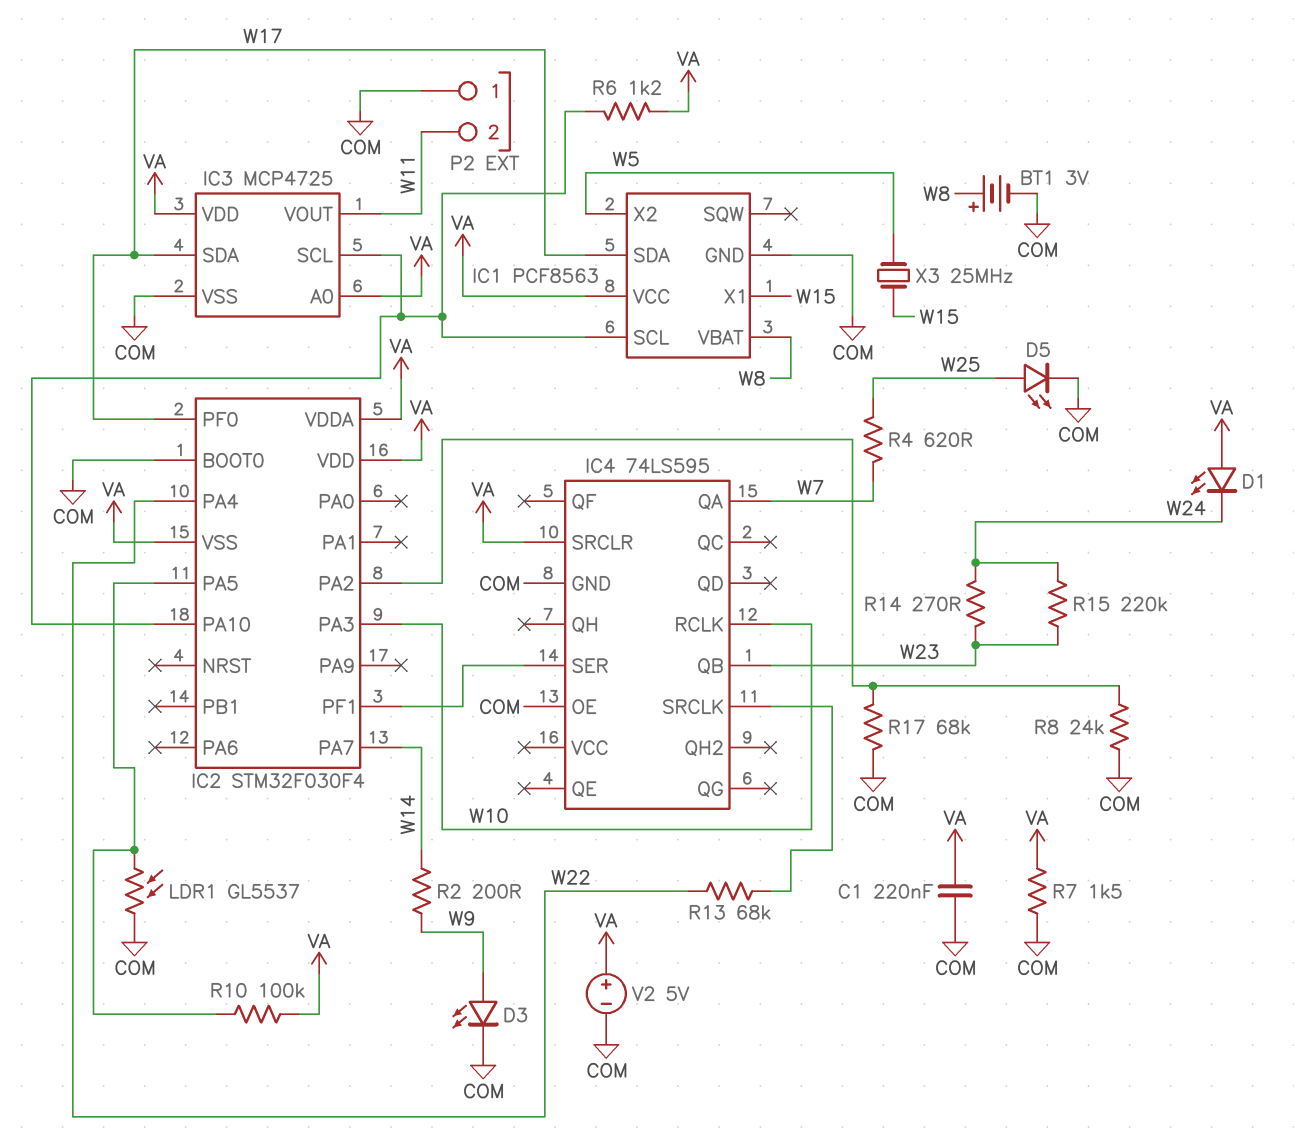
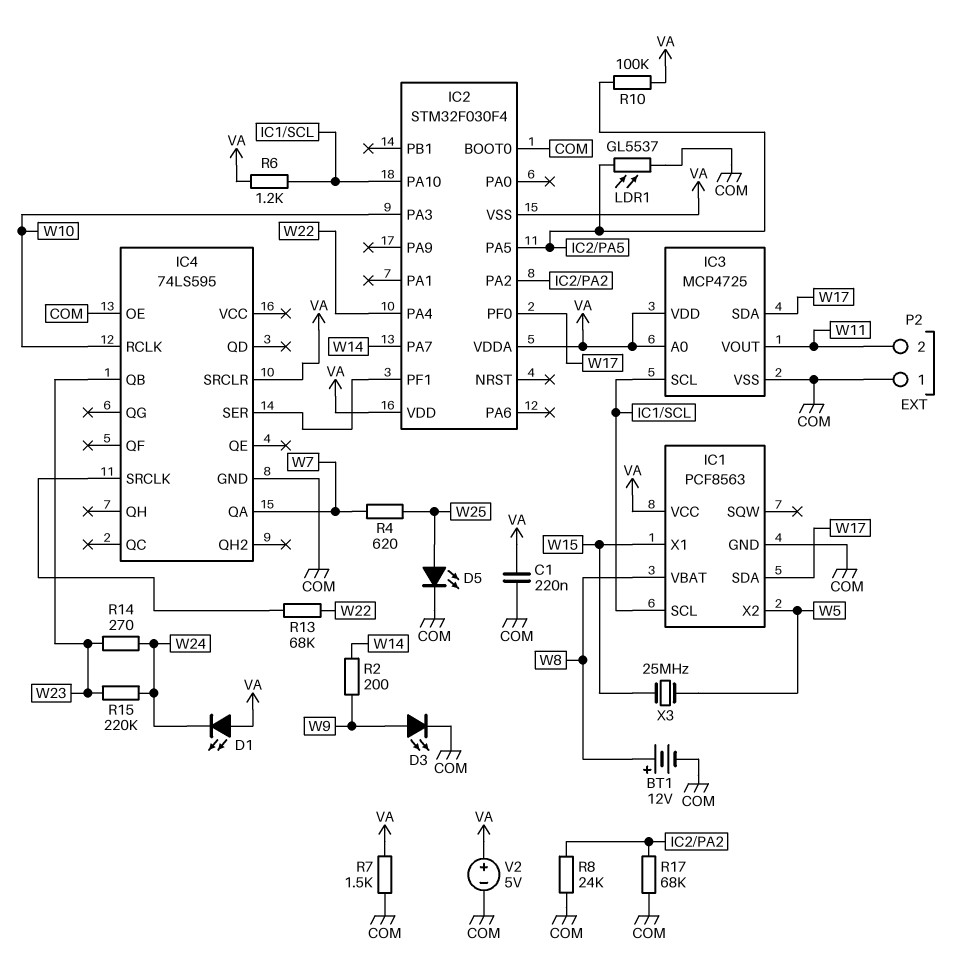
BT1: 3V (plus W8, minus COM) -> 12V (plus W8, minus COM)

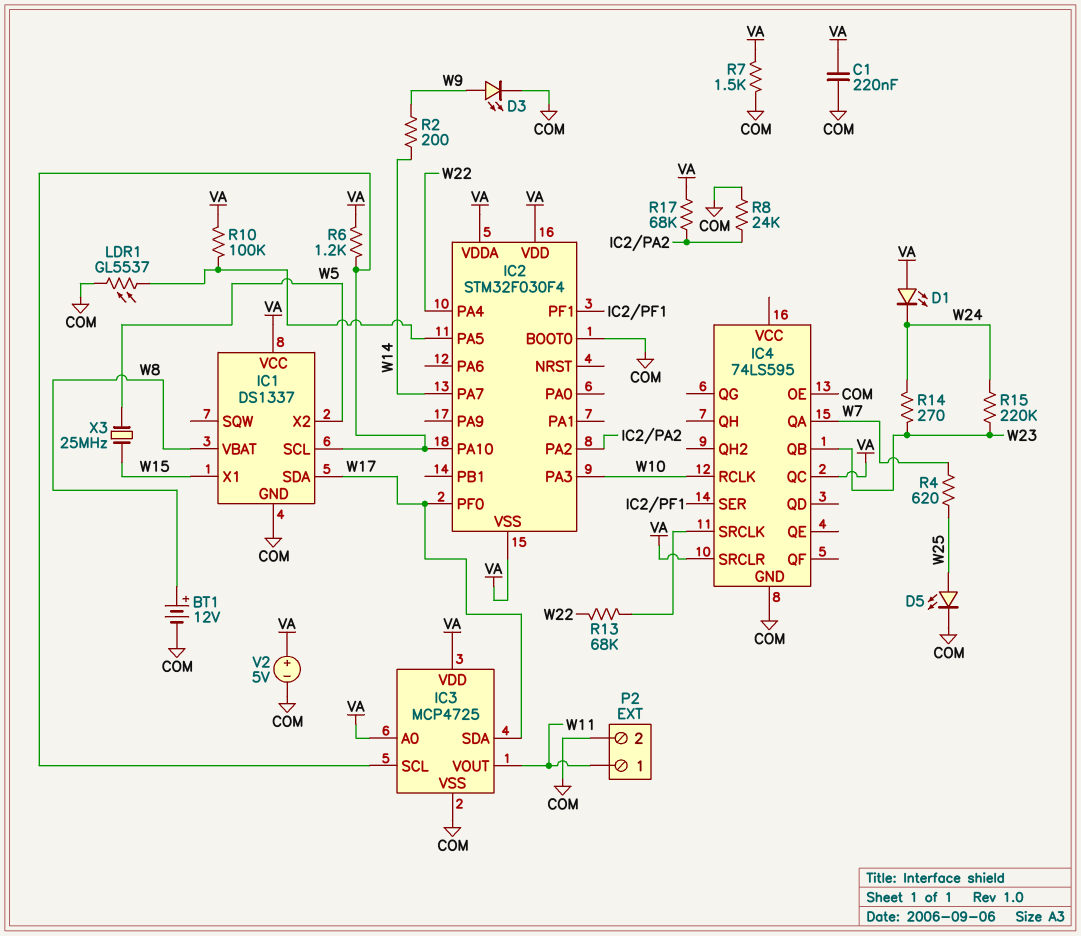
IC1: PCF8563 -> DS1337
IC4 pin QC: none -> VA
P2 pin 1: COM -> W11
P2 pin 2: W11 -> COM
R17: 68k (COM, IC2/PA2) -> 68k (IC2/PA2, VA)

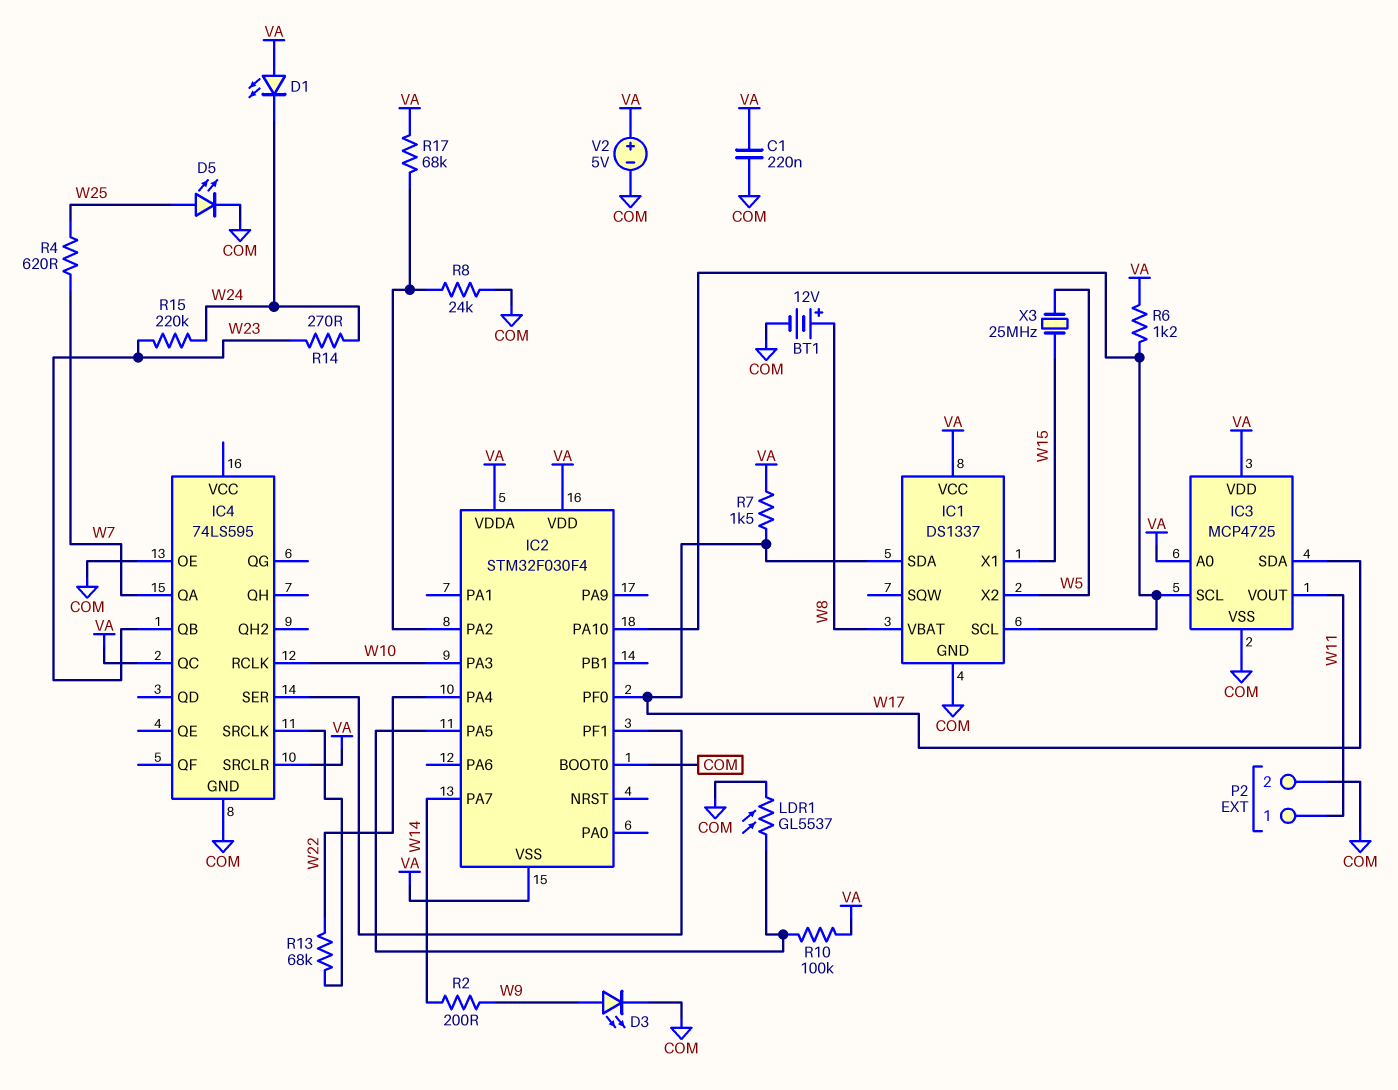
R7: 1.5k (COM, VA) -> 1.5k (VA, W17)

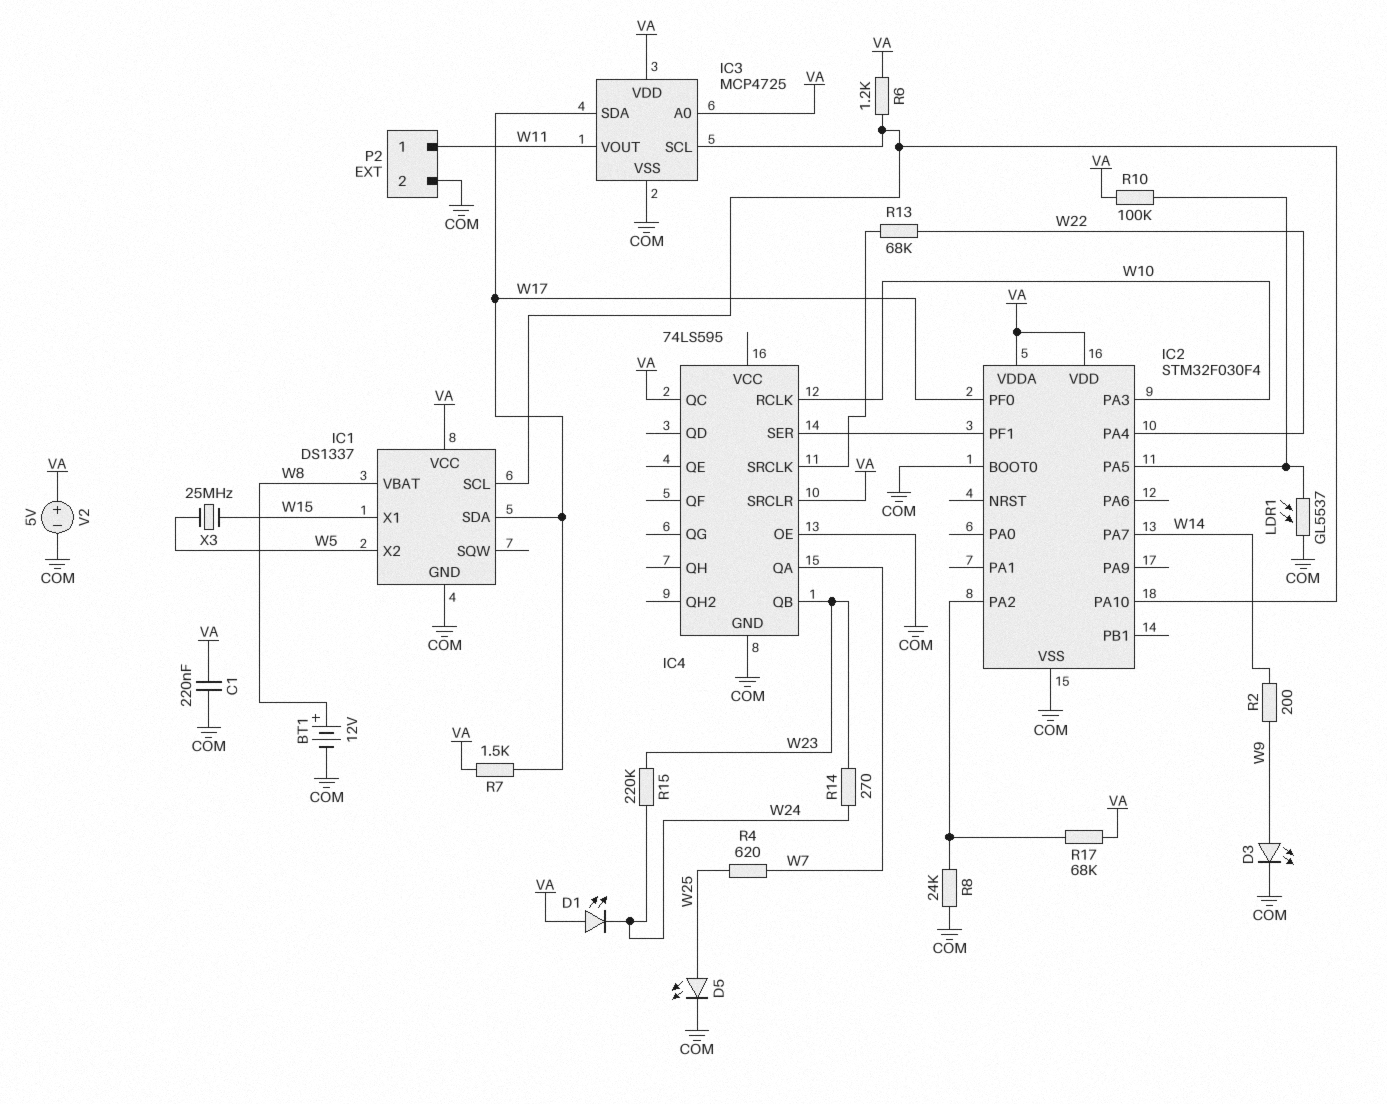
IC2 pin VSS: VA -> COM

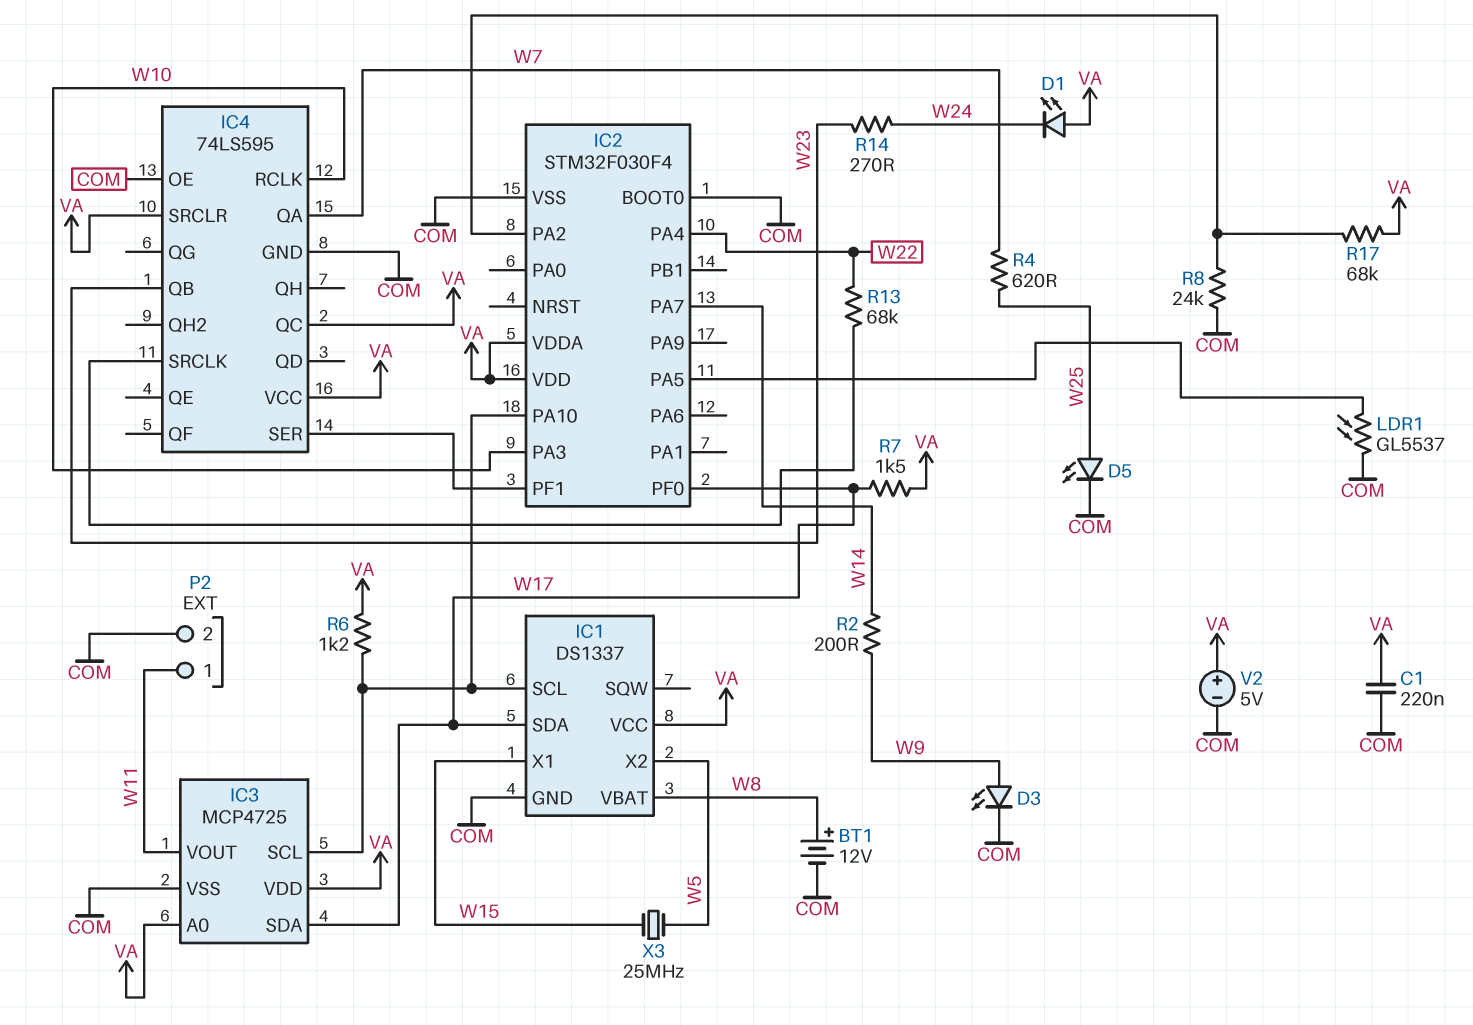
IC4 pin VCC: none -> VA
R10: 100k (IC2/PA5, VA) -> none
R15: 220k (W23, W24) -> none

